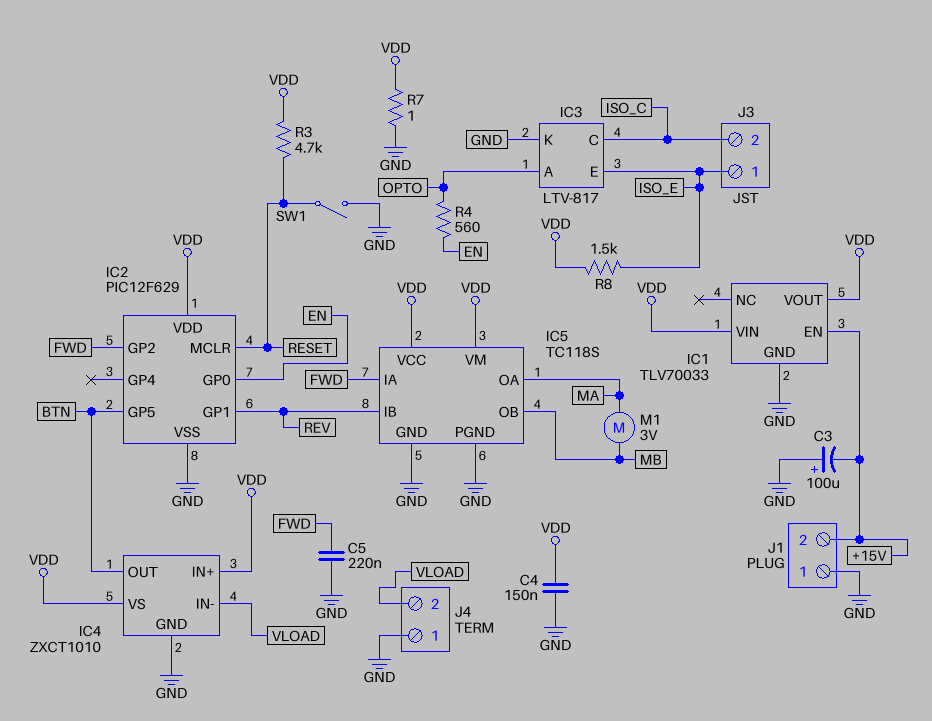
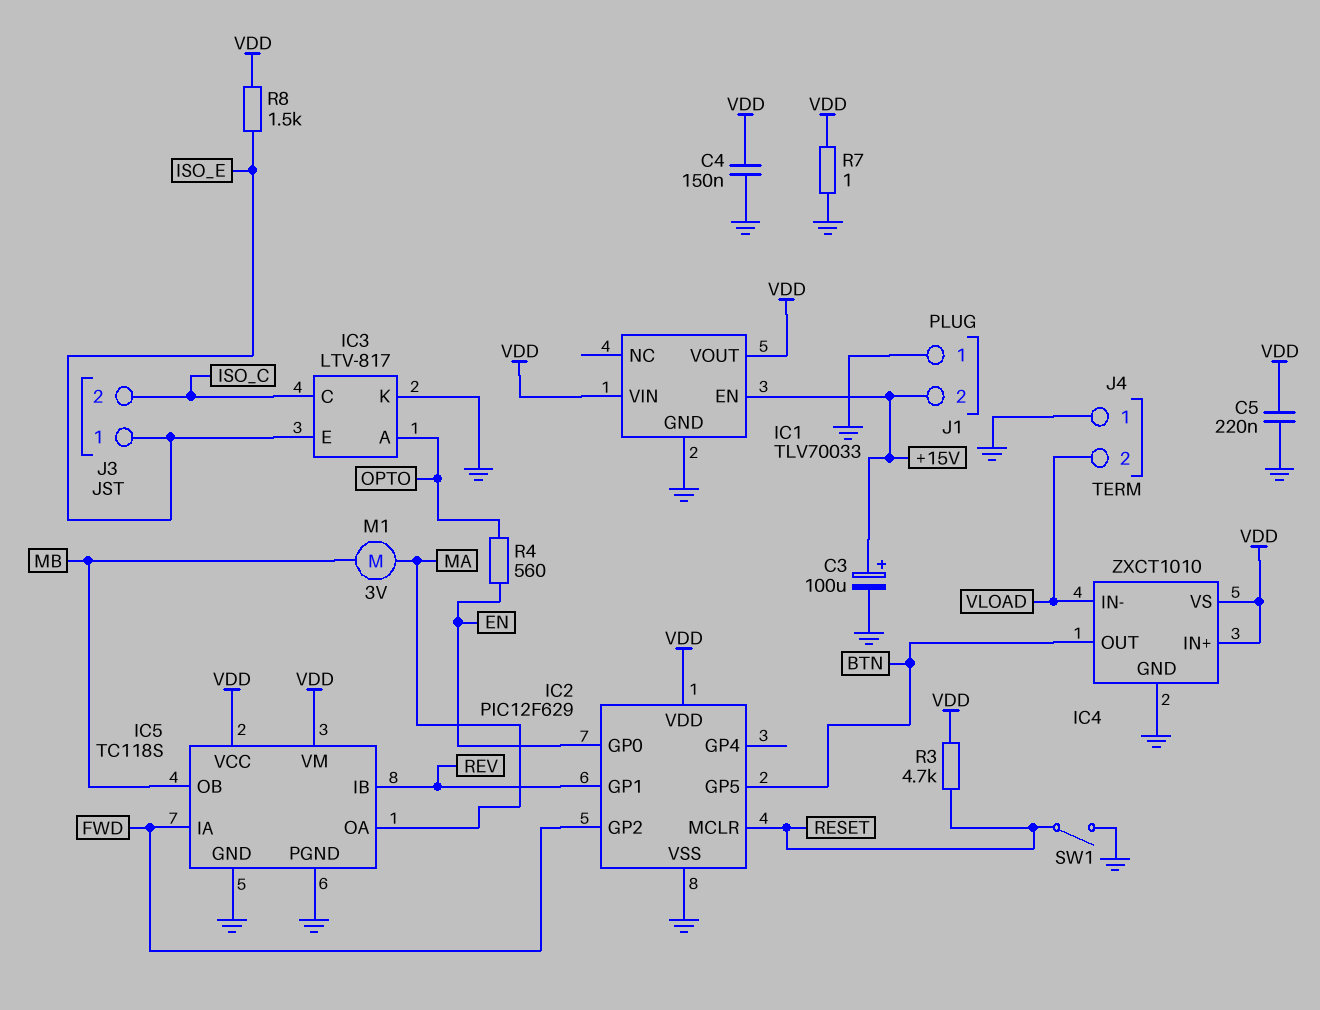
C3: 100uF (plus GND, minus +15V) -> 100uF (plus +15V, minus GND)
C5: 220nF (FWD, GND) -> 220nF (GND, VDD)

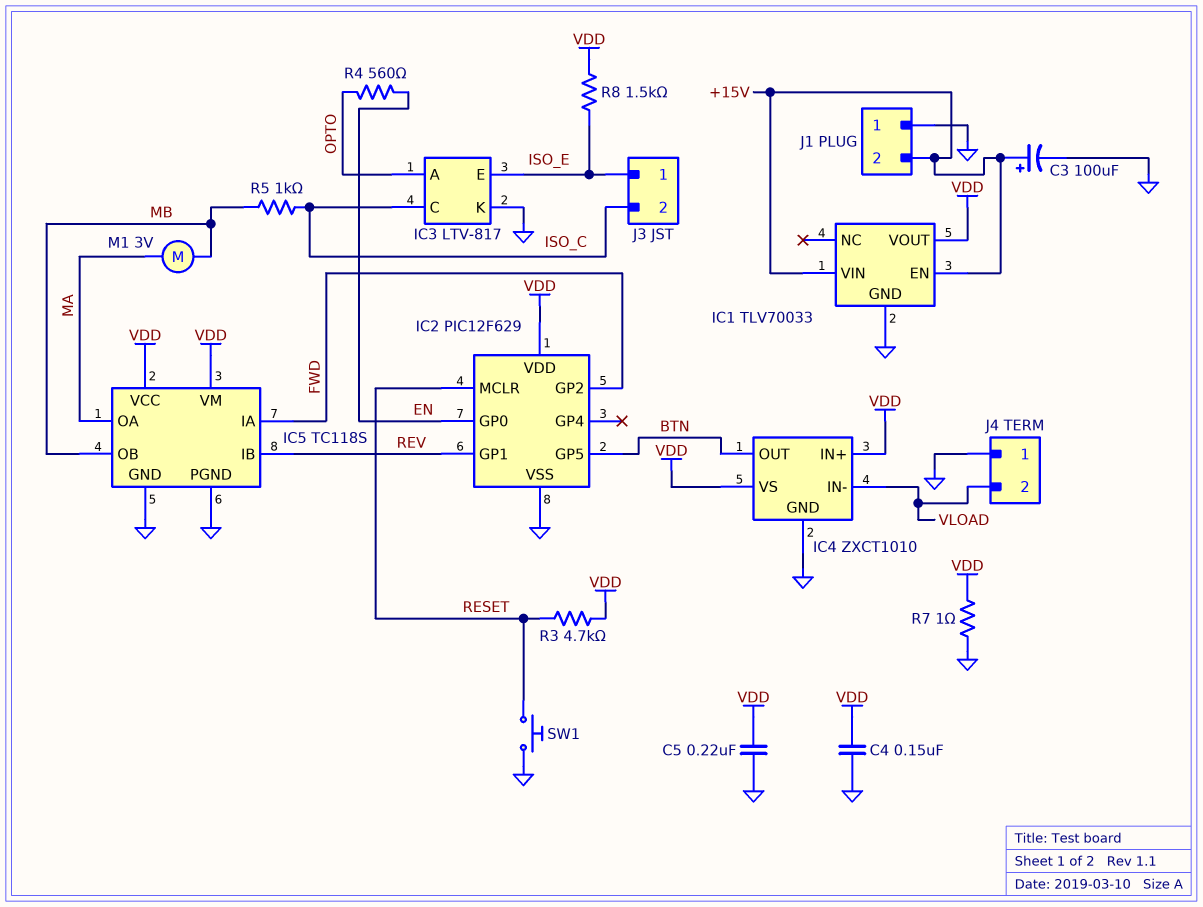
IC1 pin VIN: VDD -> +15V
R5: none -> 1k (ISO_C, MB)
SW1: switch (GND, RESET) -> button (GND, RESET)

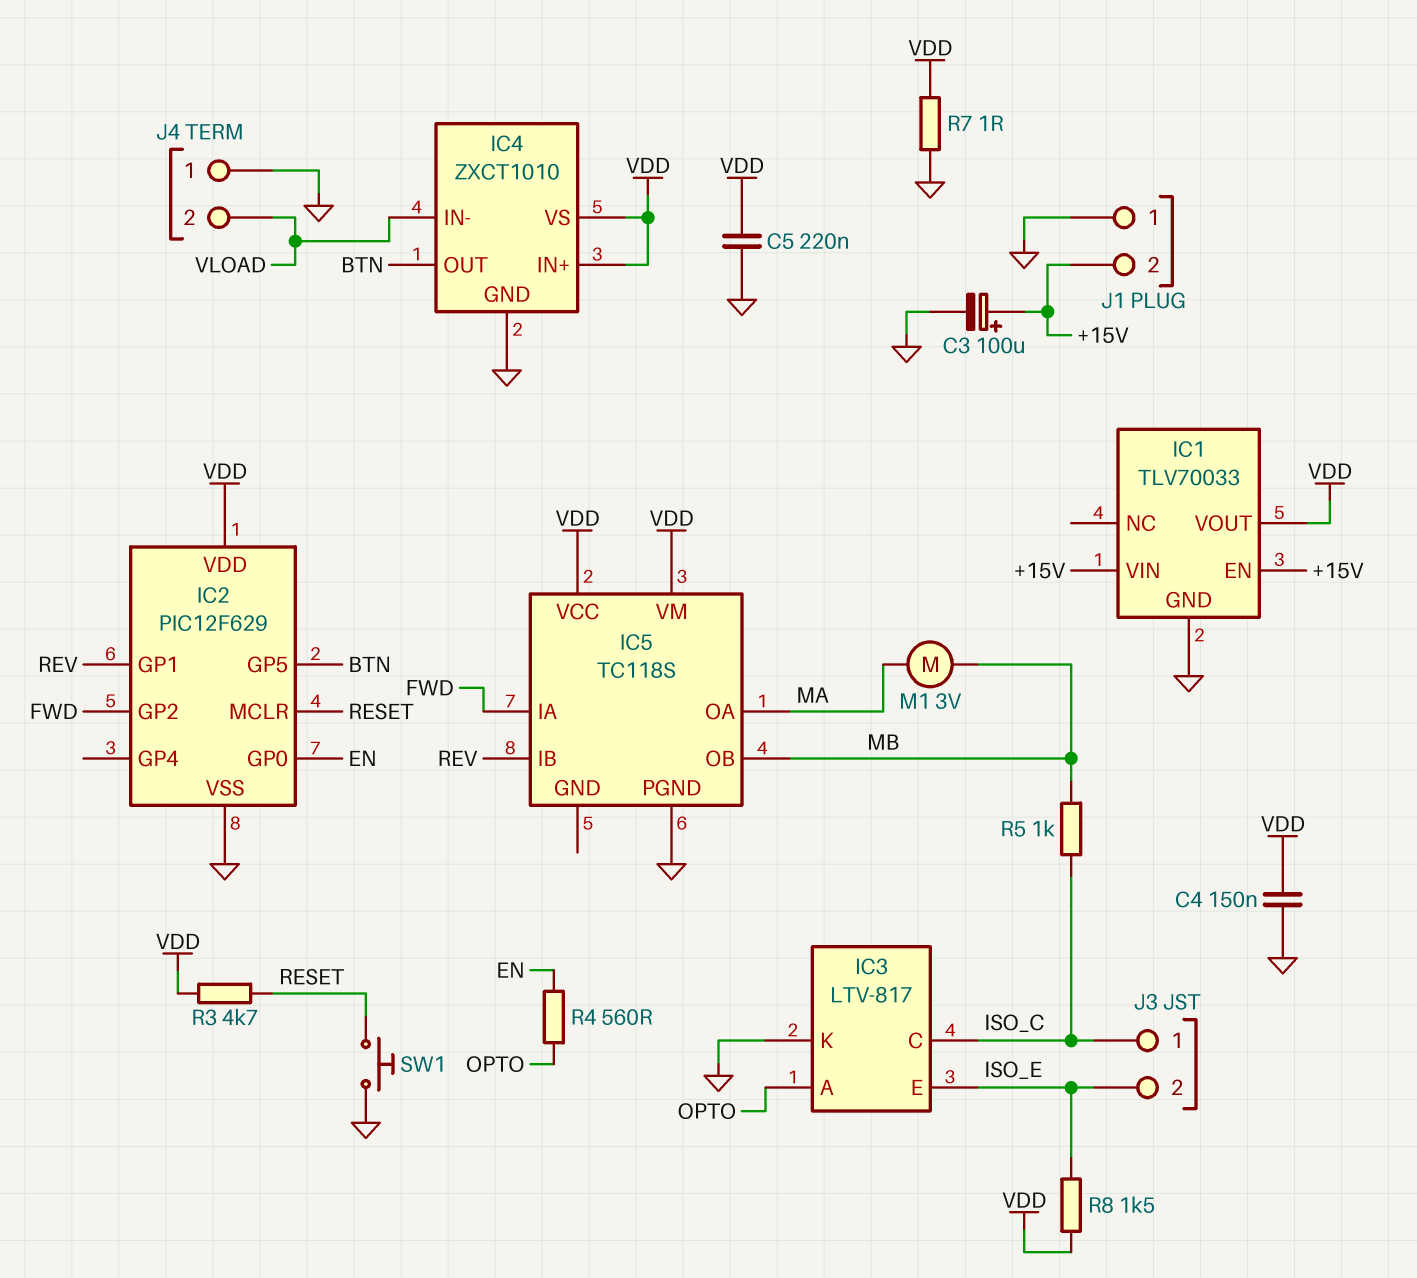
IC5 pin GND: GND -> none
J3 pin 1: ISO_E -> ISO_C
J3 pin 2: ISO_C -> ISO_E

